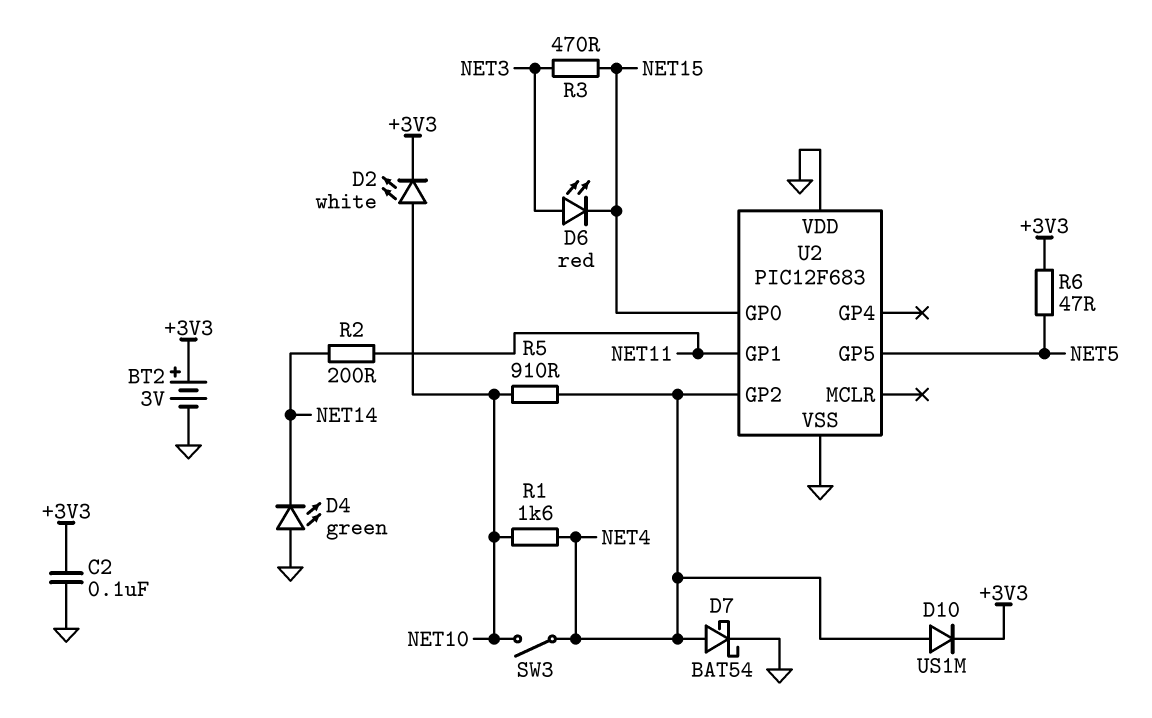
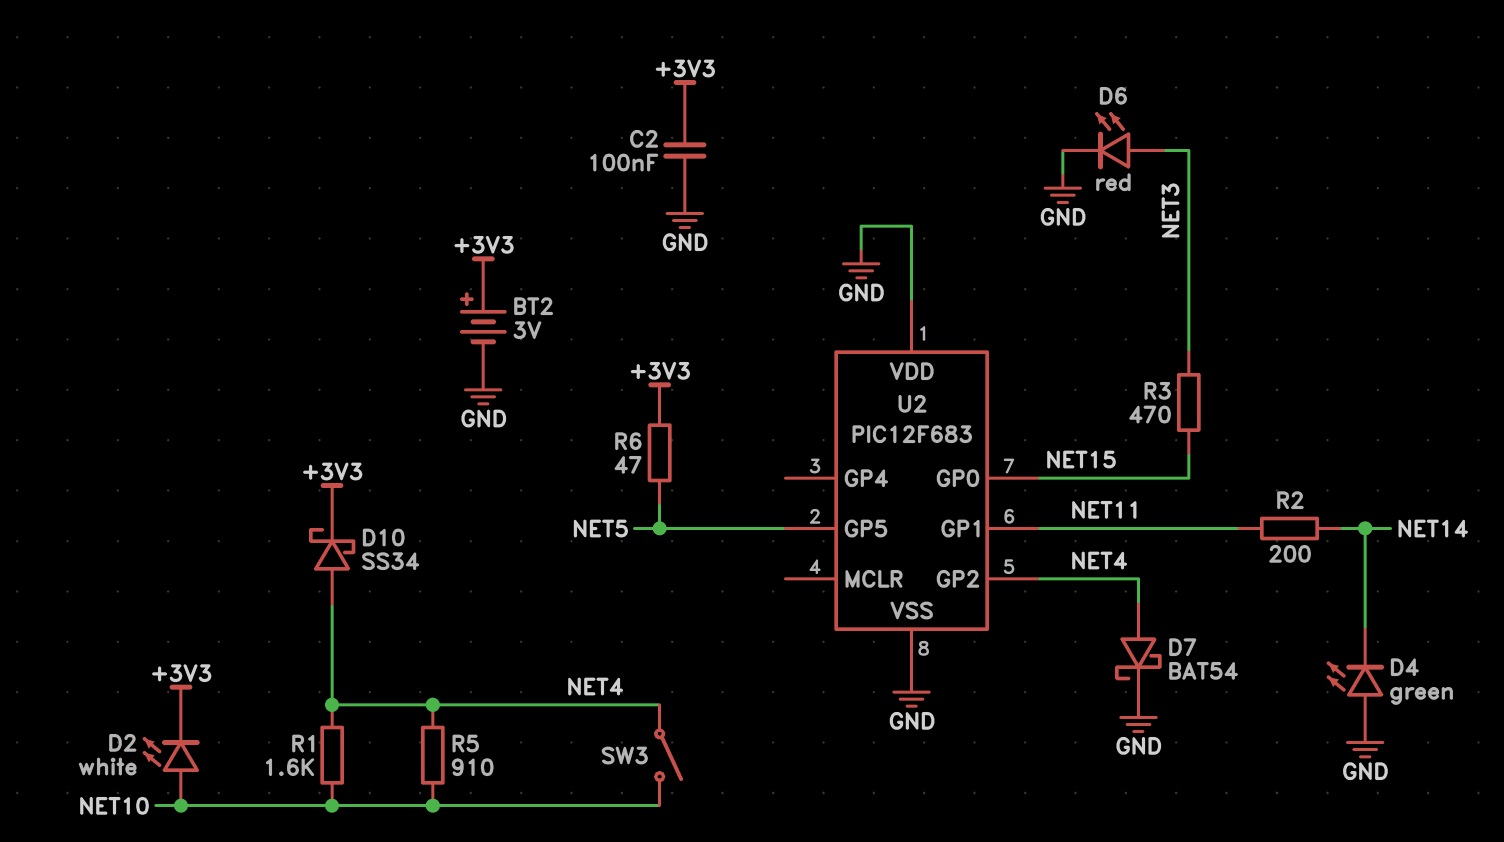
D6: LED red (A NET3, K NET15) -> LED red (A NET3, K GND)
D10: diode US1M (A NET4, K +3V3) -> schottky SS34 (A NET4, K +3V3)

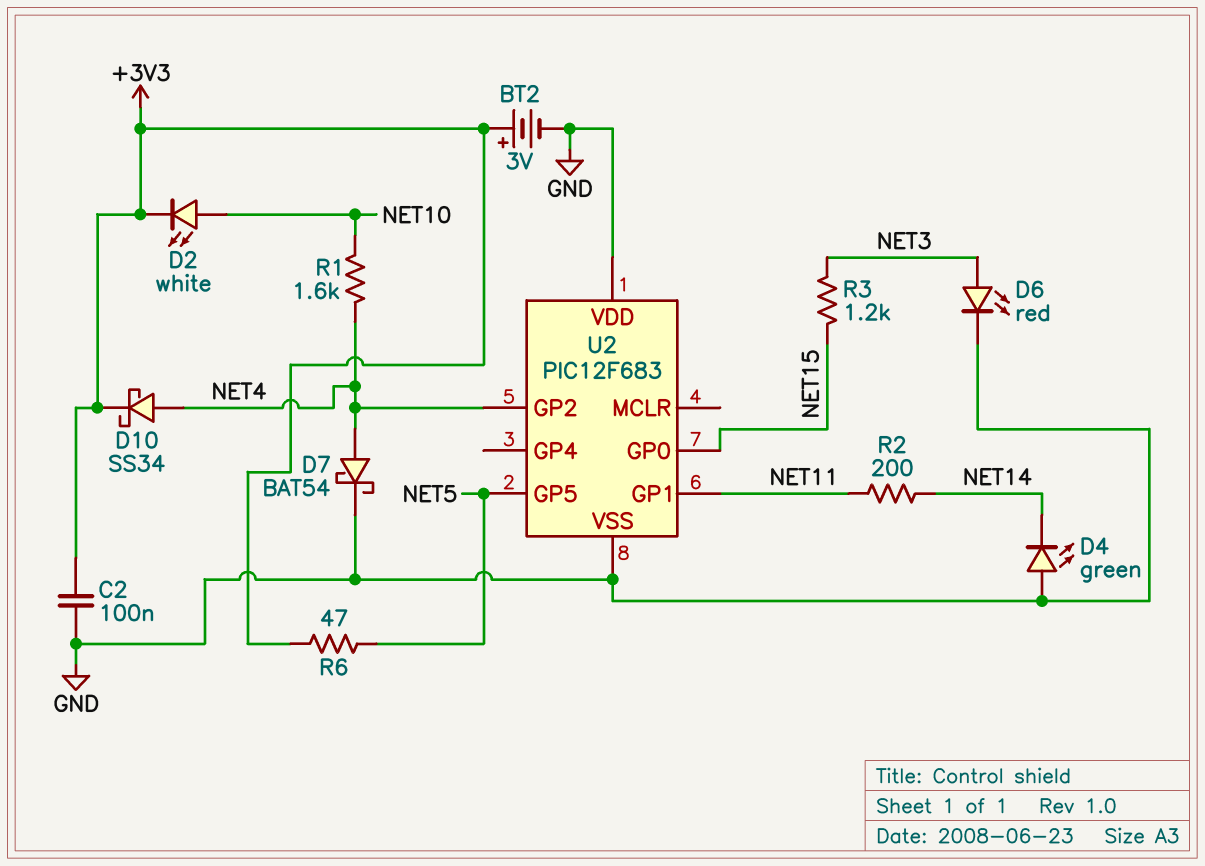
R3: 470 (NET3, NET15) -> 1.2k (NET3, NET15)
R5: 910 (NET4, NET10) -> none
SW3: switch (NET4, NET10) -> none

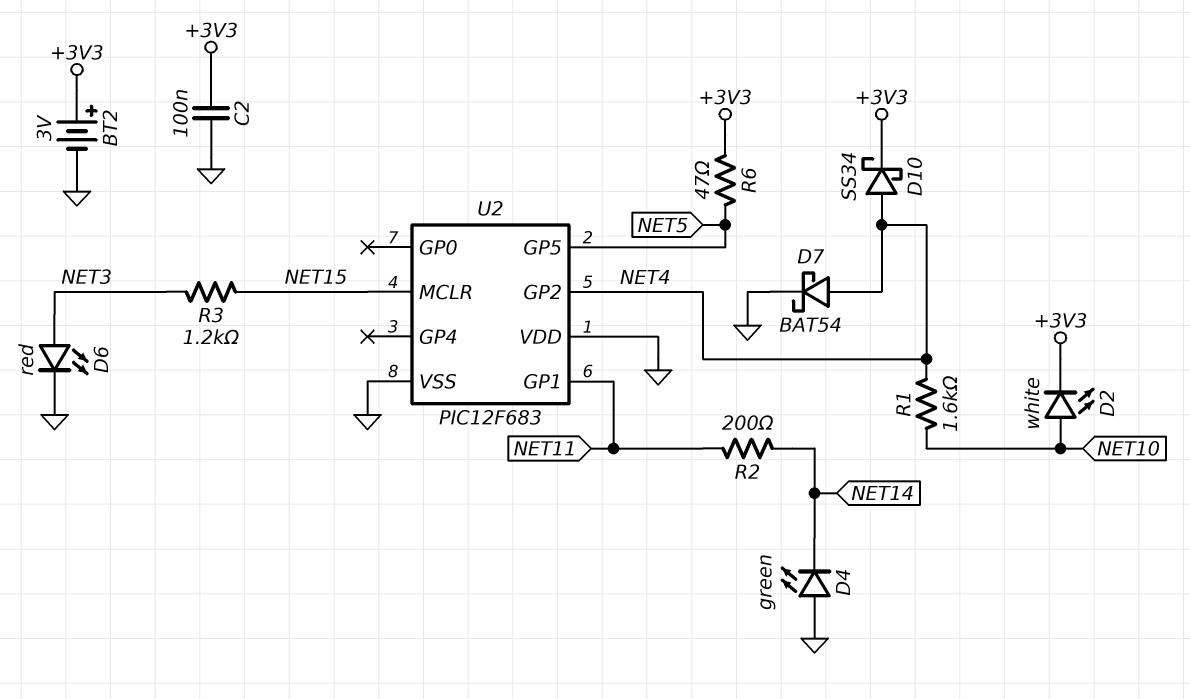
U2 pin GP0: NET15 -> none
U2 pin MCLR: none -> NET15

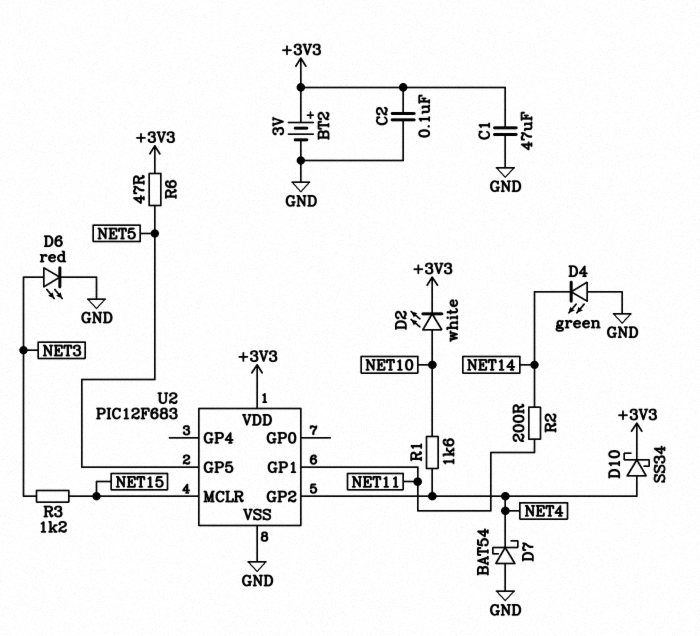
C1: none -> 47uF (+3V3, GND)
D7: schottky BAT54 (A NET4, K GND) -> schottky BAT54 (A GND, K NET4)
U2 pin VDD: GND -> +3V3

